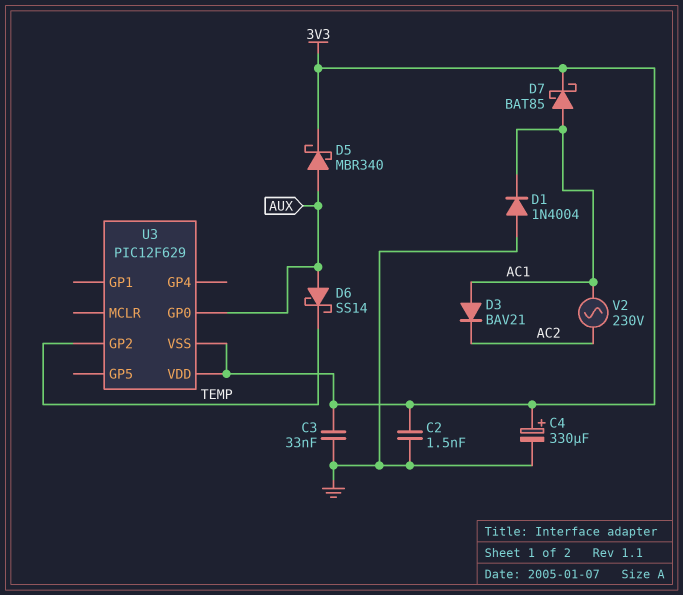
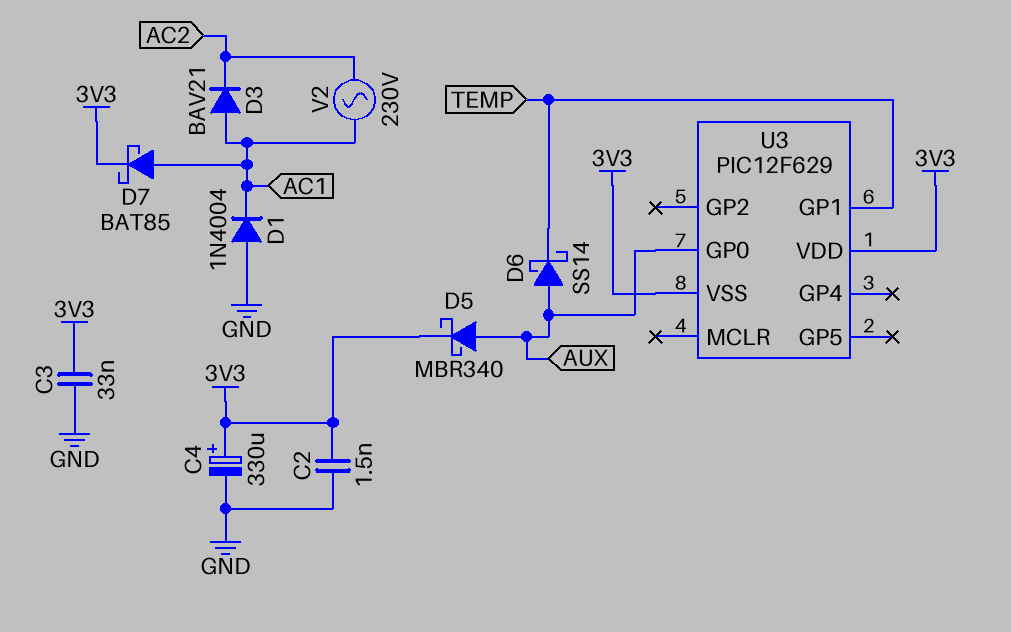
U3 pin GP1: none -> TEMP
U3 pin GP2: TEMP -> none

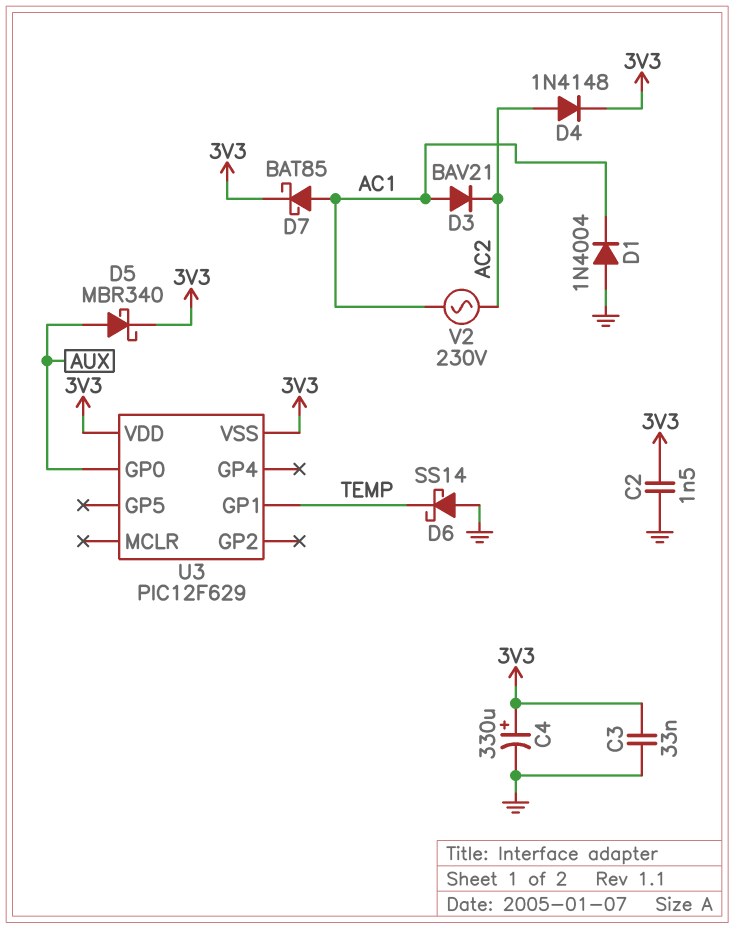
D4: none -> diode 1N4148 (A AC2, K 3V3)
D6: schottky SS14 (A AUX, K TEMP) -> schottky SS14 (A GND, K TEMP)

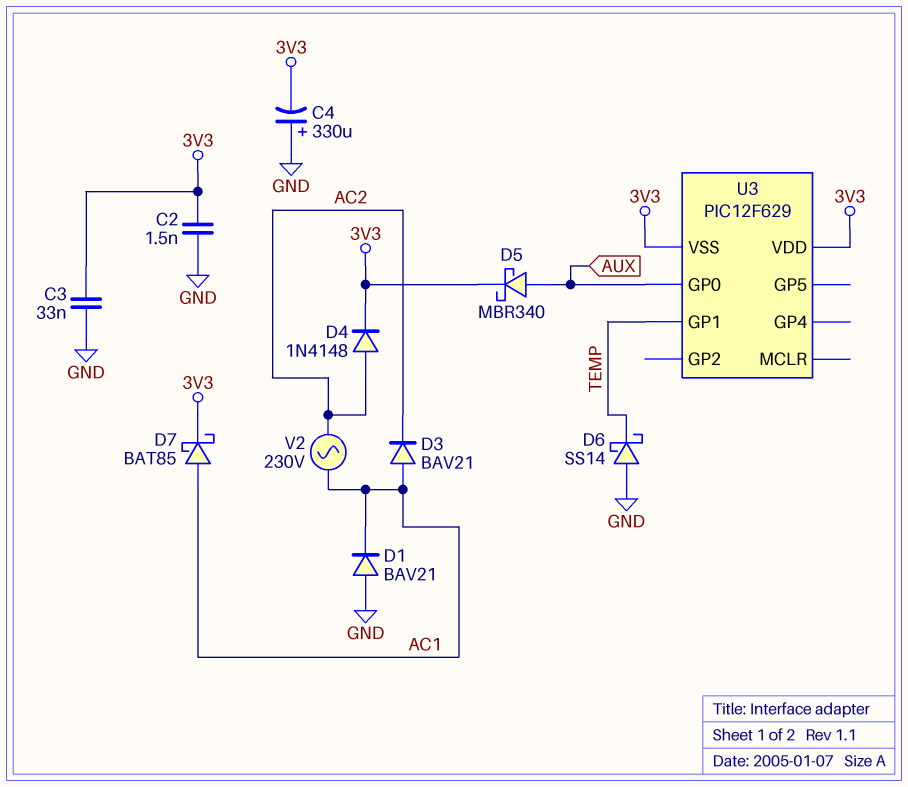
C4: 330uF (plus 3V3, minus GND) -> 330uF (plus GND, minus 3V3)
D1: diode 1N4004 (A GND, K AC1) -> diode BAV21 (A GND, K AC1)

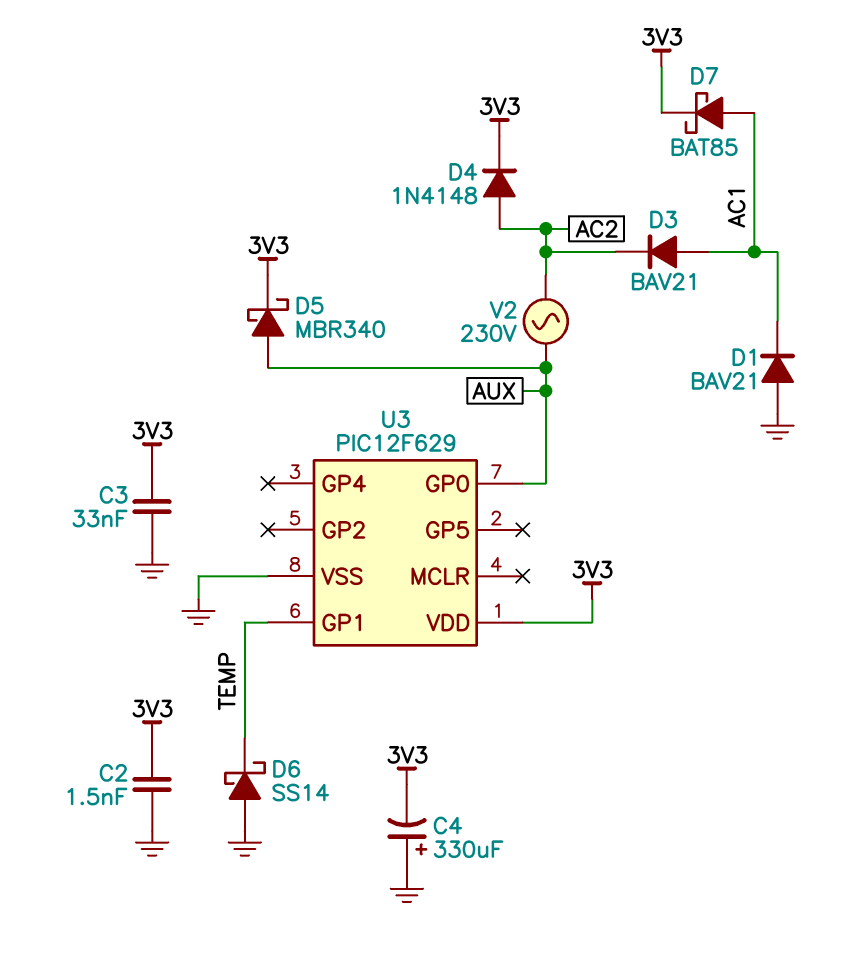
U3 pin VSS: 3V3 -> GND
V2: AC 230V (AC1, AC2) -> AC 230V (AC2, AUX)

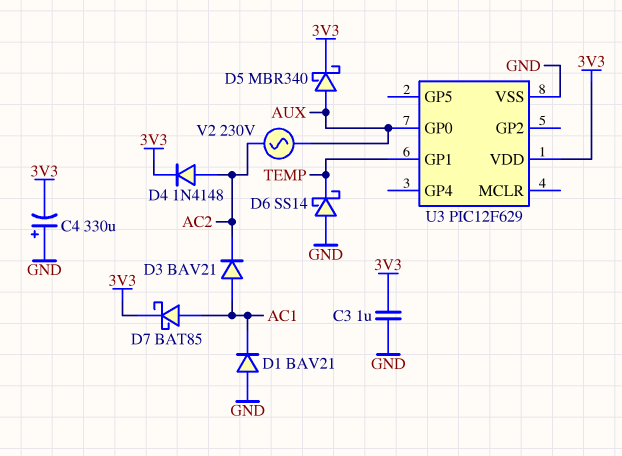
C2: 1.5nF (3V3, GND) -> none
C3: 33nF (3V3, GND) -> 1uF (3V3, GND)

